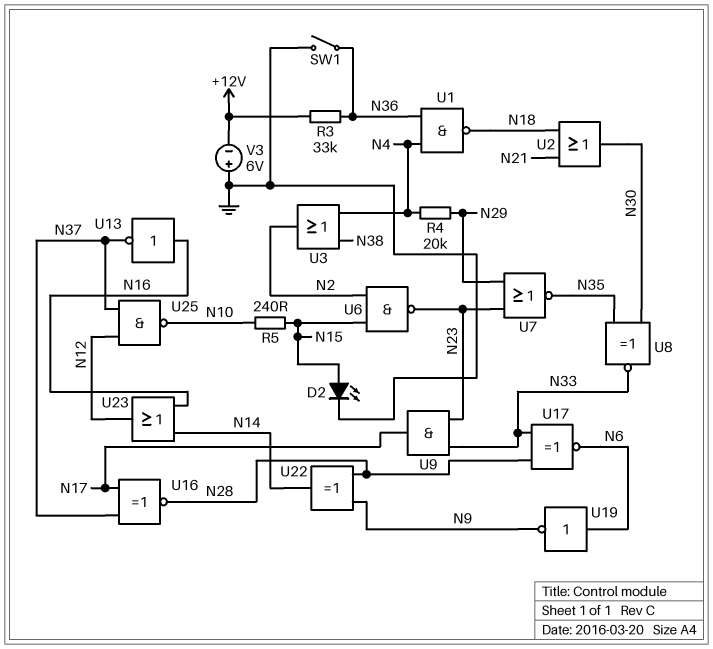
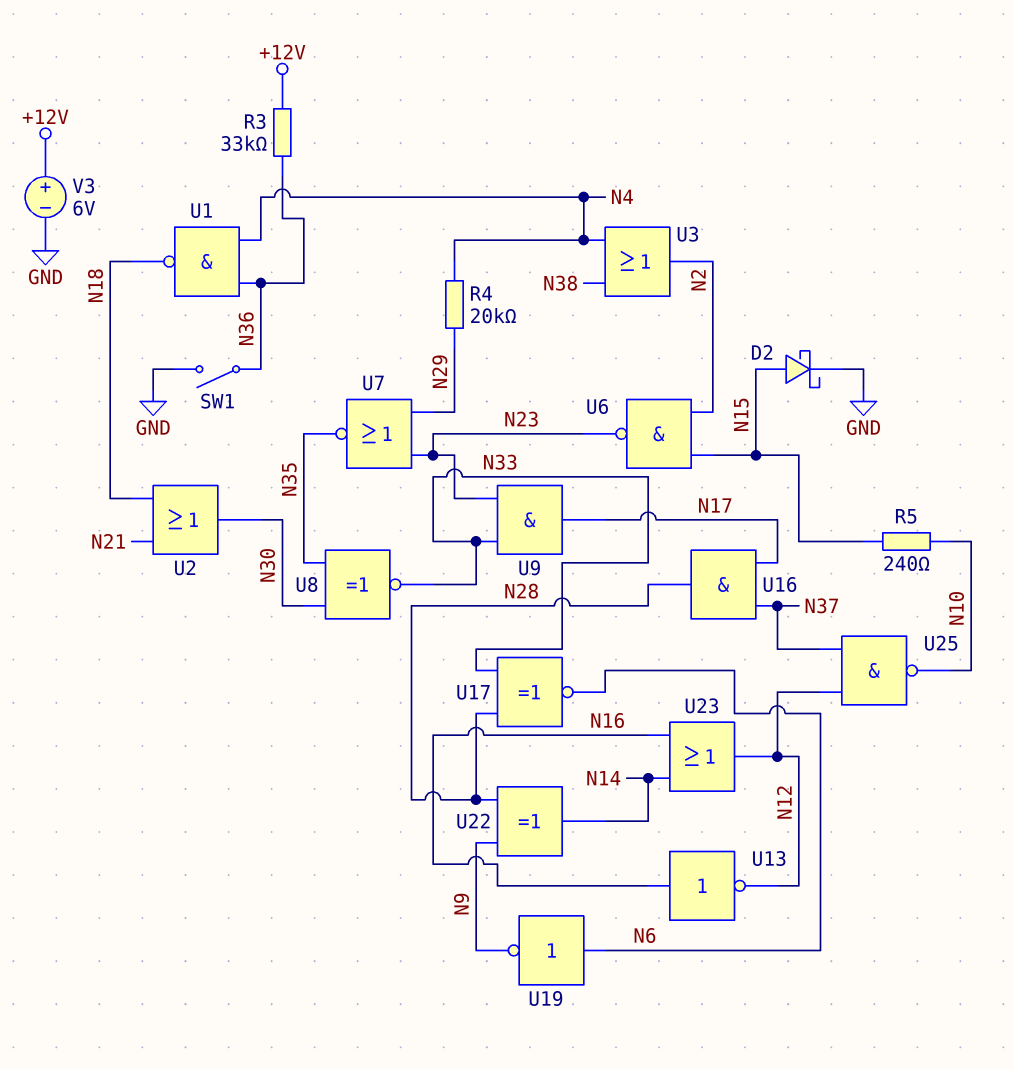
D2: LED (A N15, K GND) -> schottky (A N15, K GND)
U13: NOT (in N16, out N37) -> NOT (in N16, out N12)
U16: XNOR (in N17, in N37, out N28) -> AND (in N17, in N37, out N28)
V3: 6V (plus GND, minus +12V) -> 6V (plus +12V, minus GND)

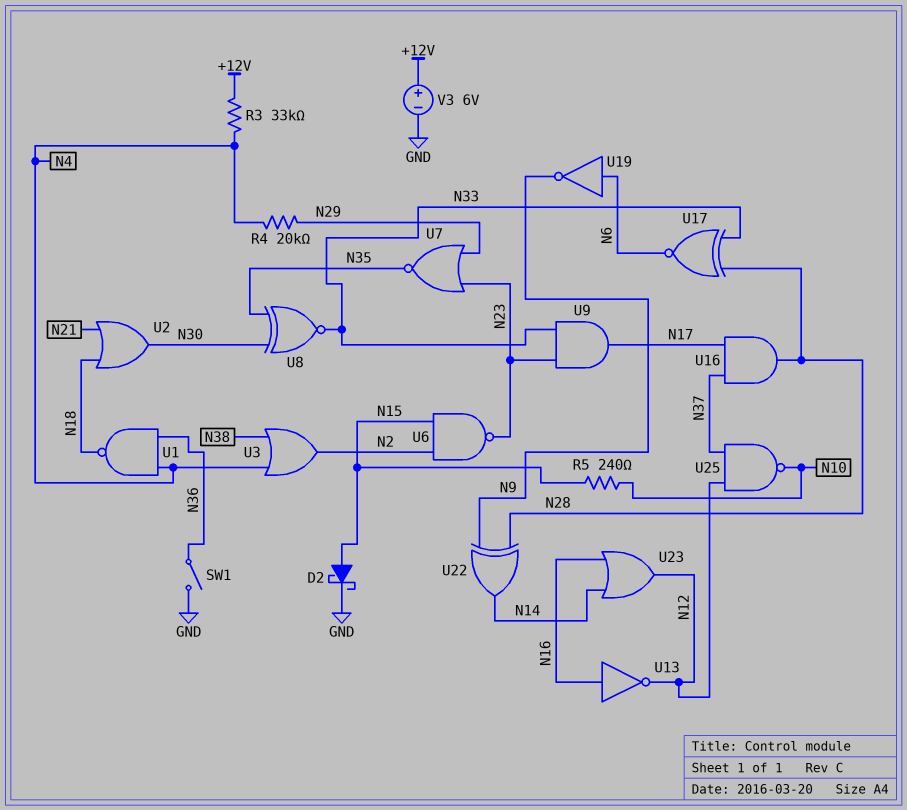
R3: 33k (+12V, N36) -> 33k (+12V, N4)

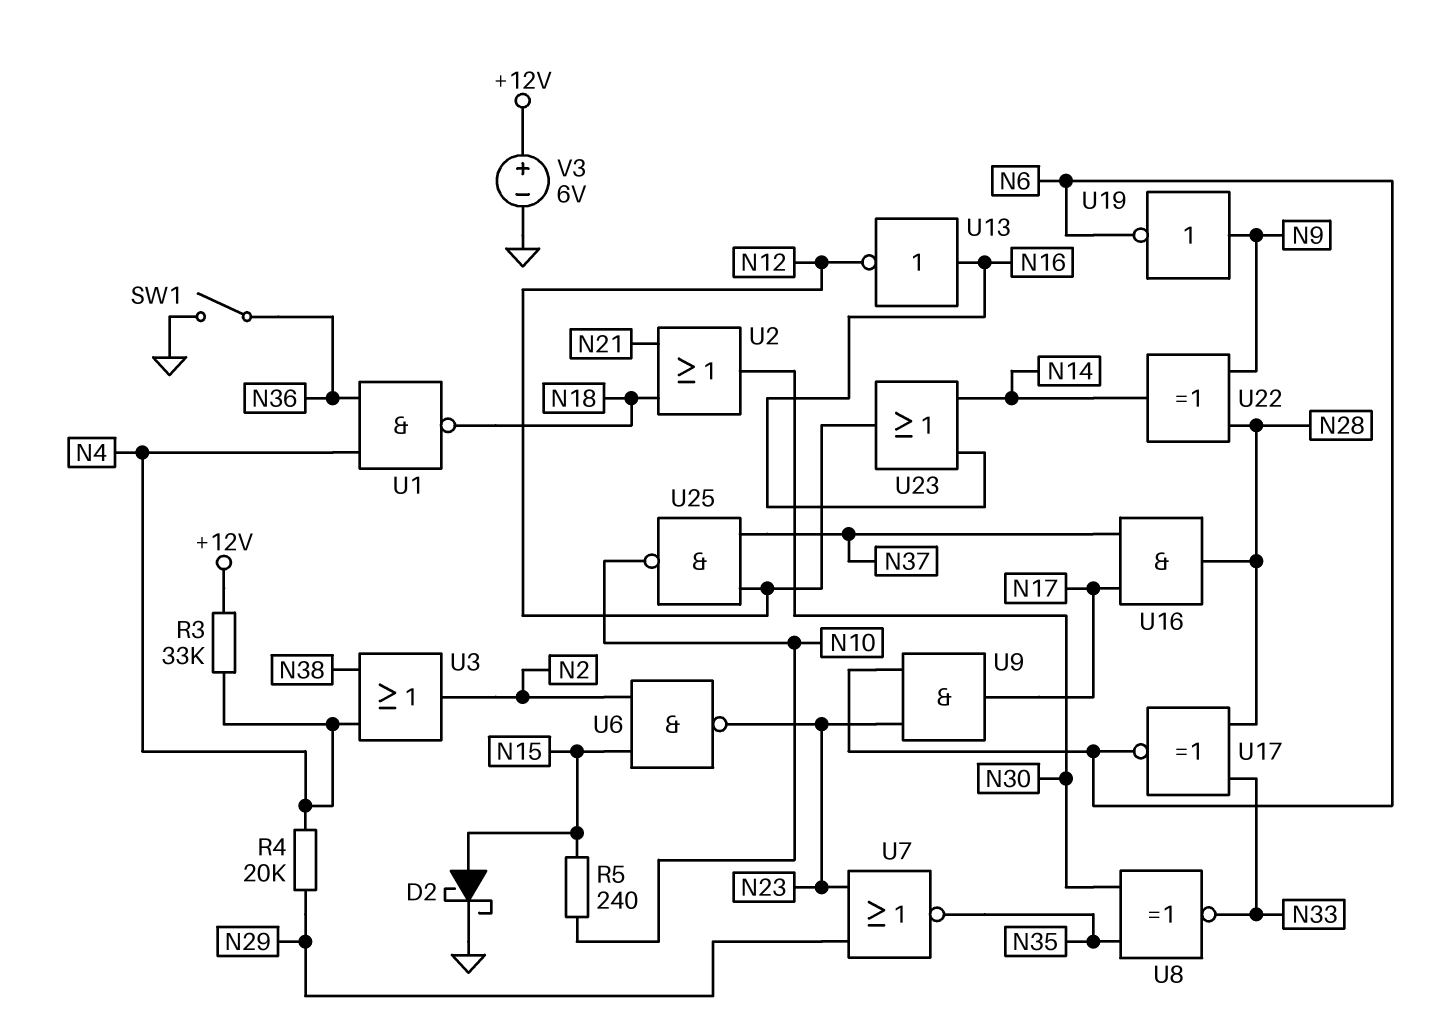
U9: AND (in N23, in N33, out N17) -> AND (in N6, in N23, out N17)
U19: NOT (in N6, out N9) -> NOT (in N9, out N6)

